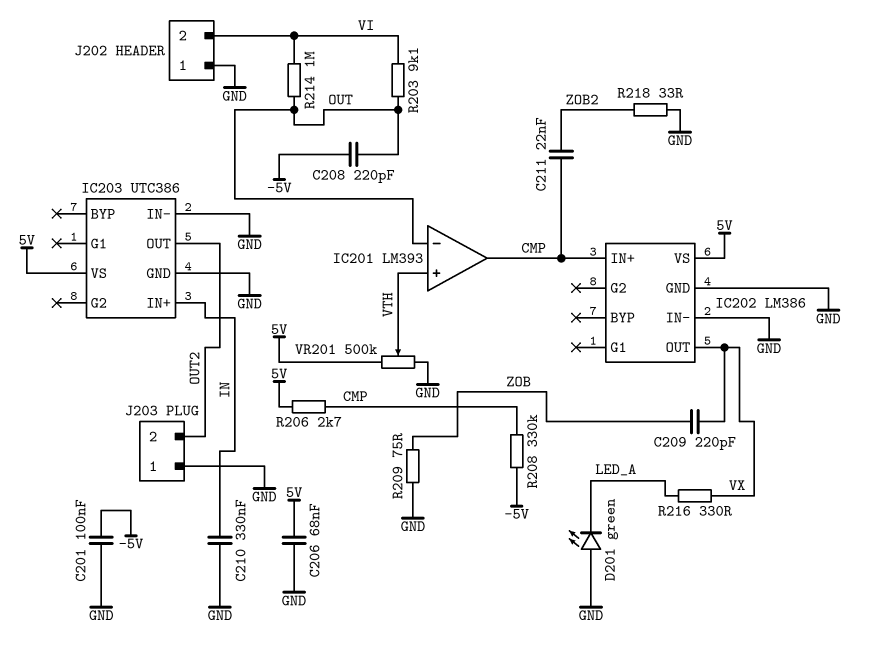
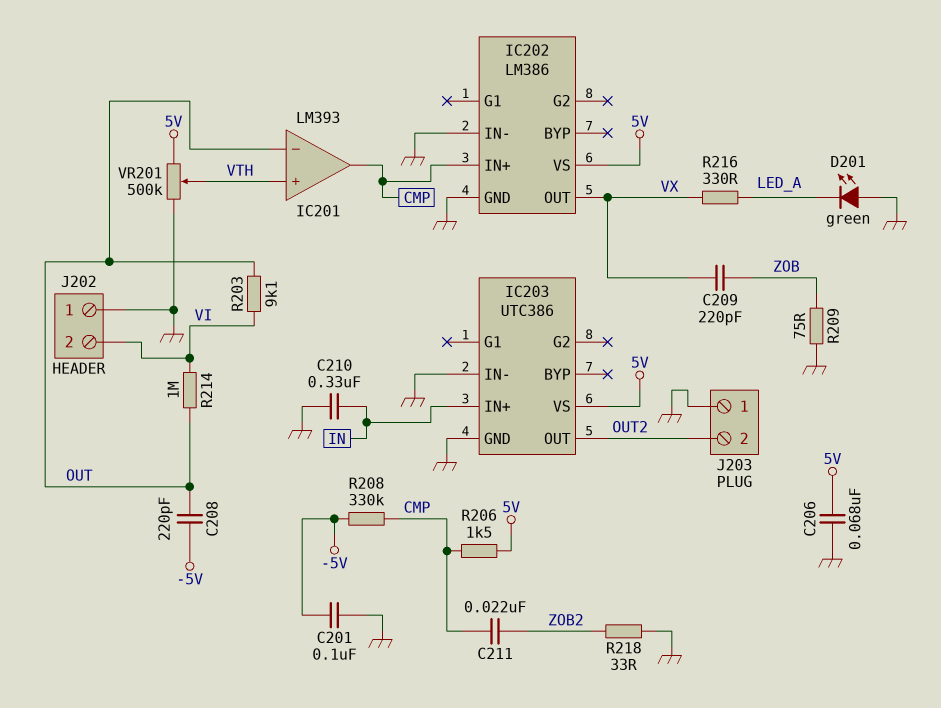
R206: 2.7k (5V, CMP) -> 1.5k (5V, CMP)

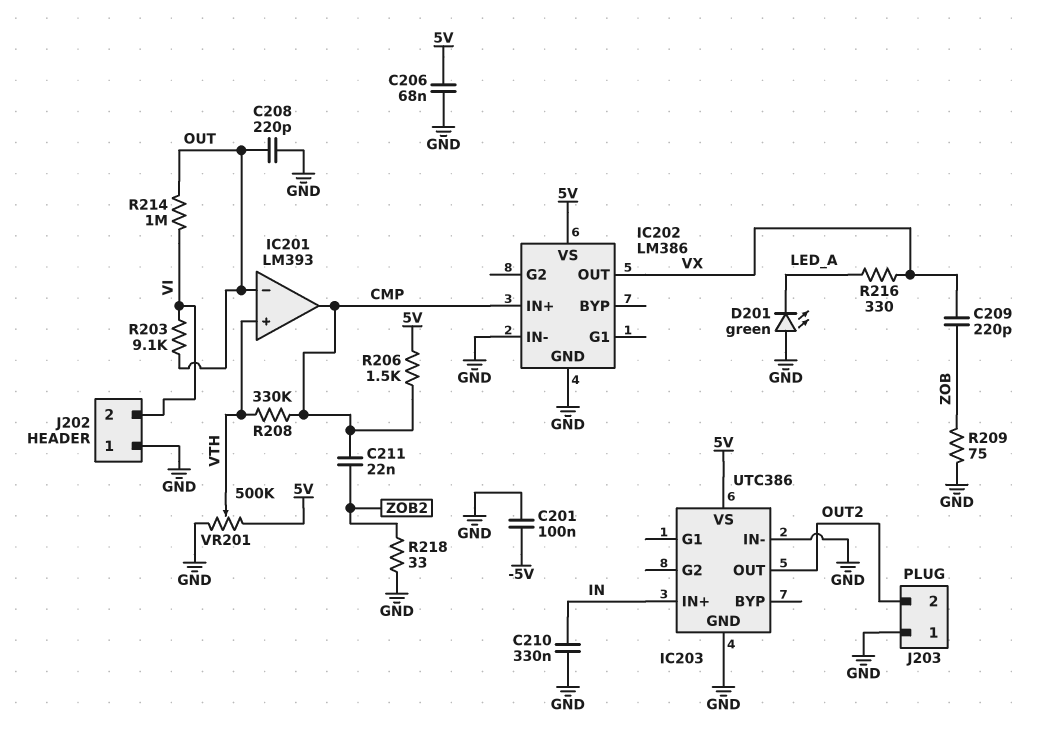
C208: 220pF (-5V, OUT) -> 220pF (GND, OUT)
R208: 330k (-5V, CMP) -> 330k (CMP, VTH)

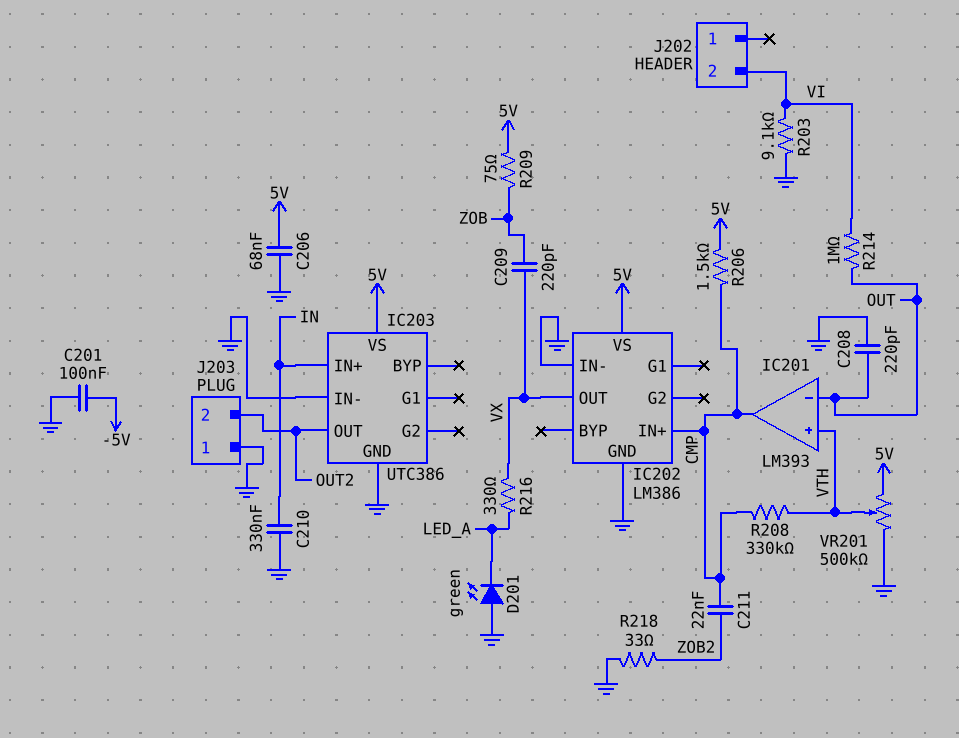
J202 pin 1: GND -> none
R203: 9.1k (OUT, VI) -> 9.1k (GND, VI)
R209: 75 (GND, ZOB) -> 75 (5V, ZOB)

